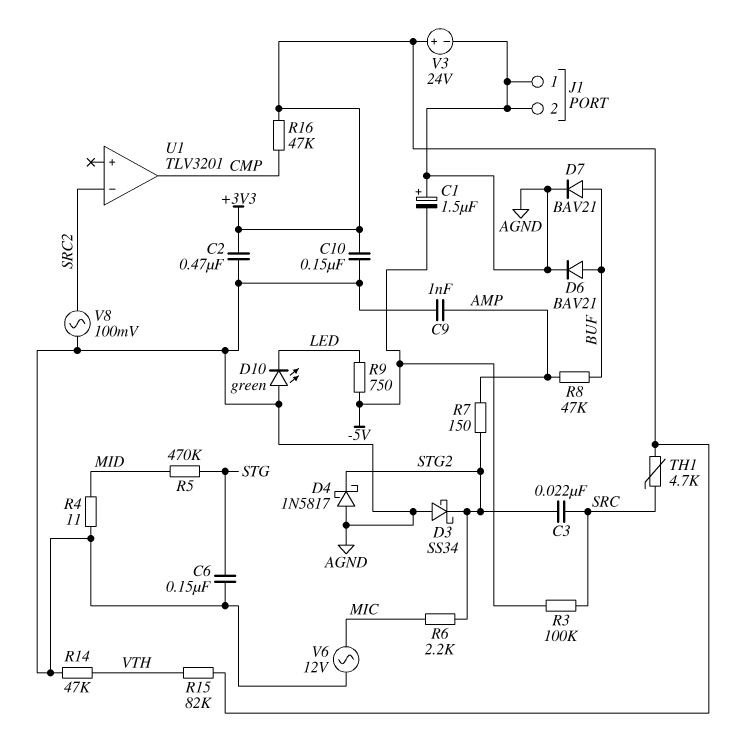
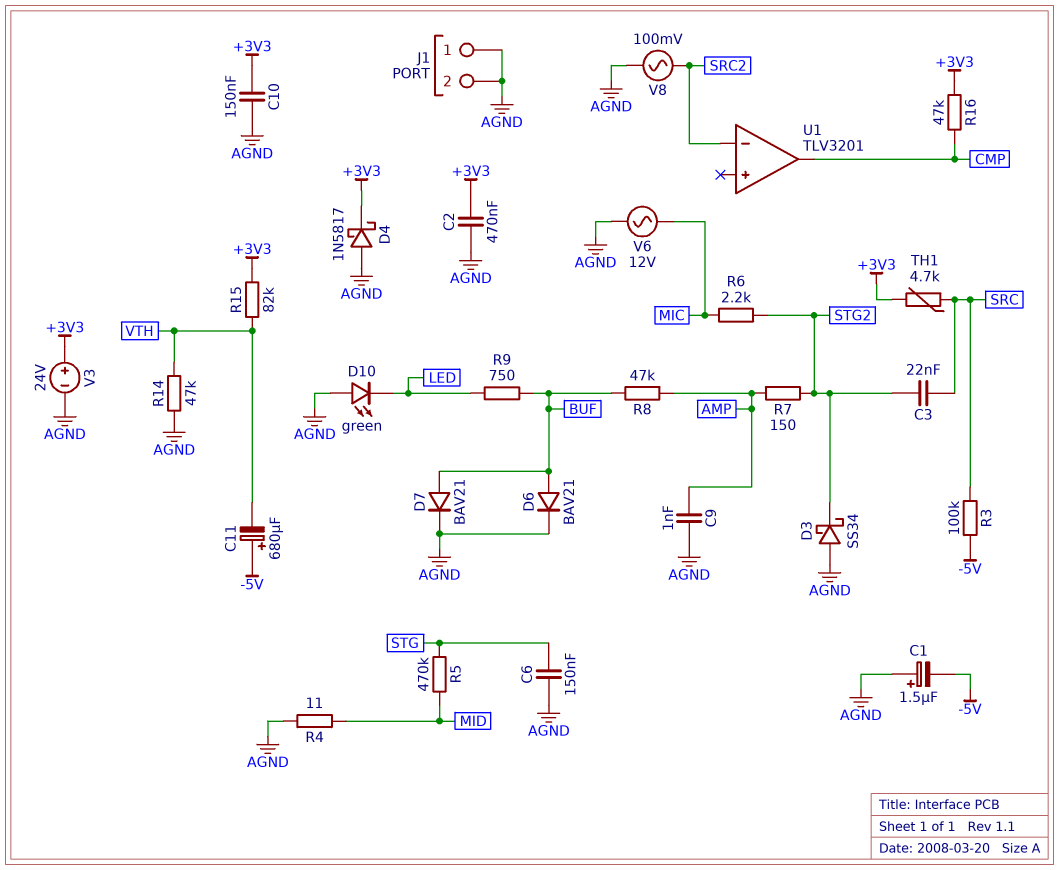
C11: none -> 680uF (plus -5V, minus VTH)
D4: schottky 1N5817 (A AGND, K STG2) -> schottky 1N5817 (A AGND, K +3V3)
R9: 750 (-5V, LED) -> 750 (BUF, LED)

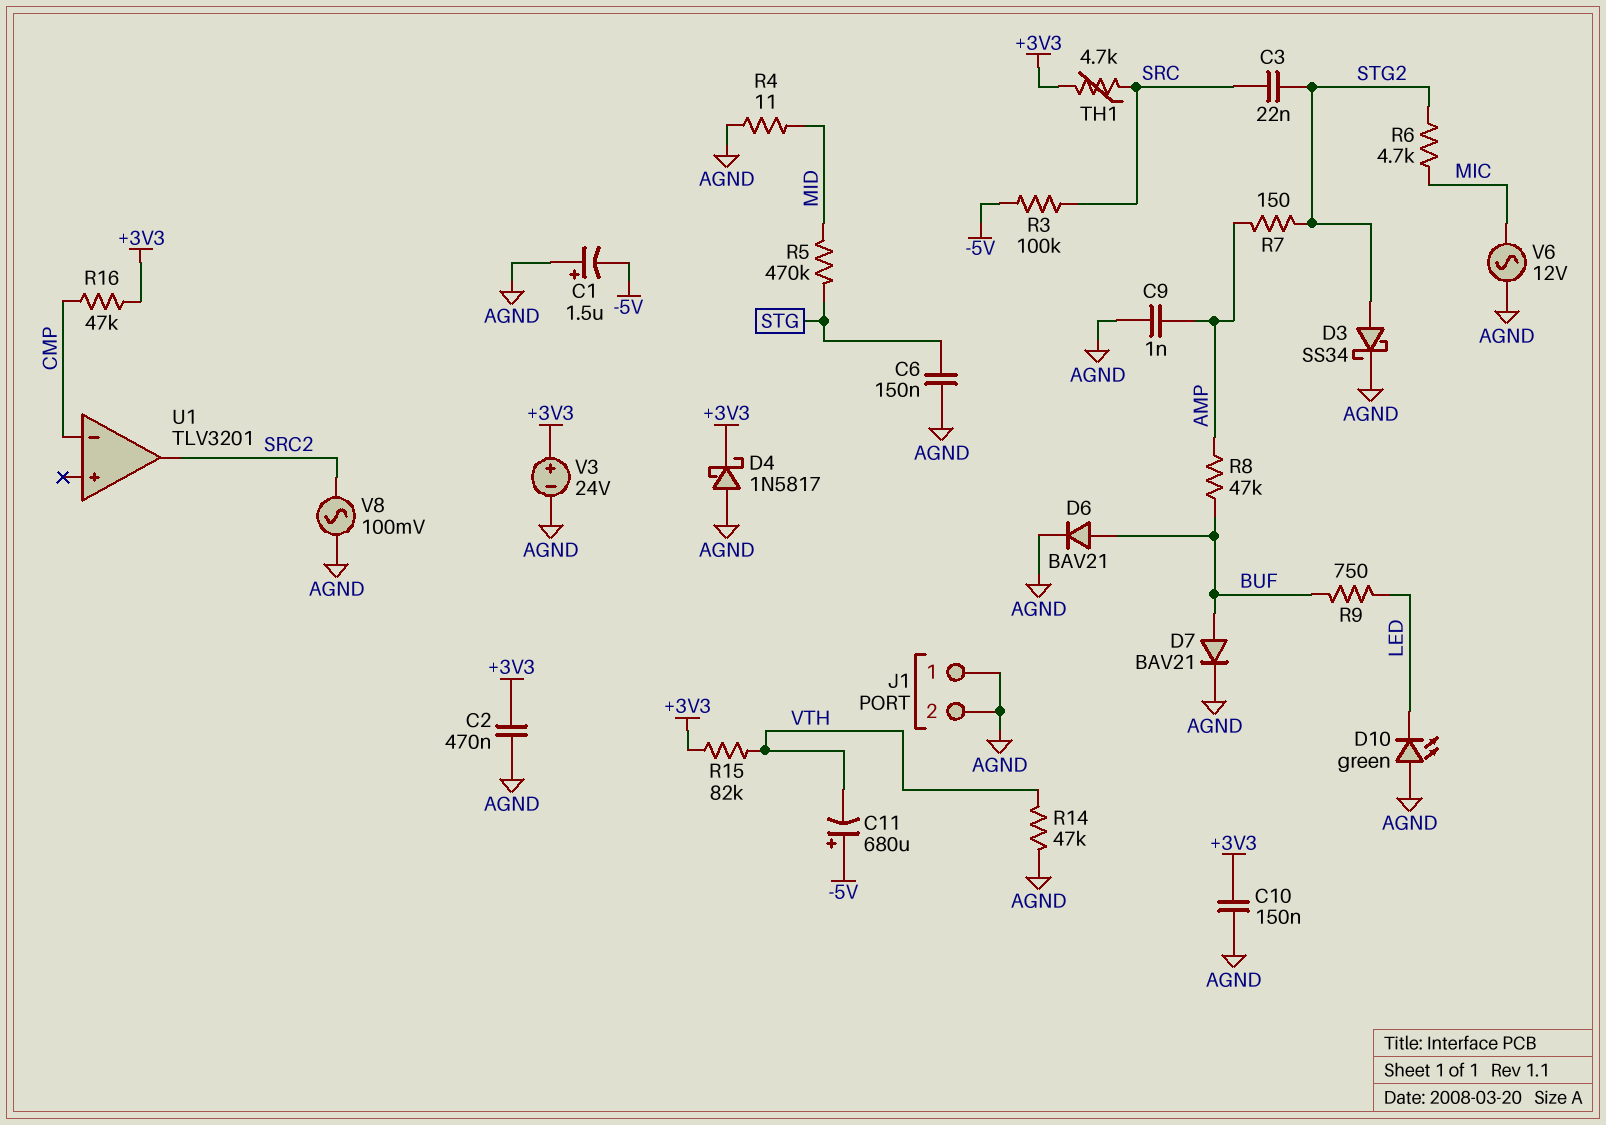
D3: schottky SS34 (A AGND, K STG2) -> schottky SS34 (A STG2, K AGND)
R6: 2.2k (MIC, STG2) -> 4.7k (MIC, STG2)
U1 pin in-: SRC2 -> CMP
U1 pin out: CMP -> SRC2

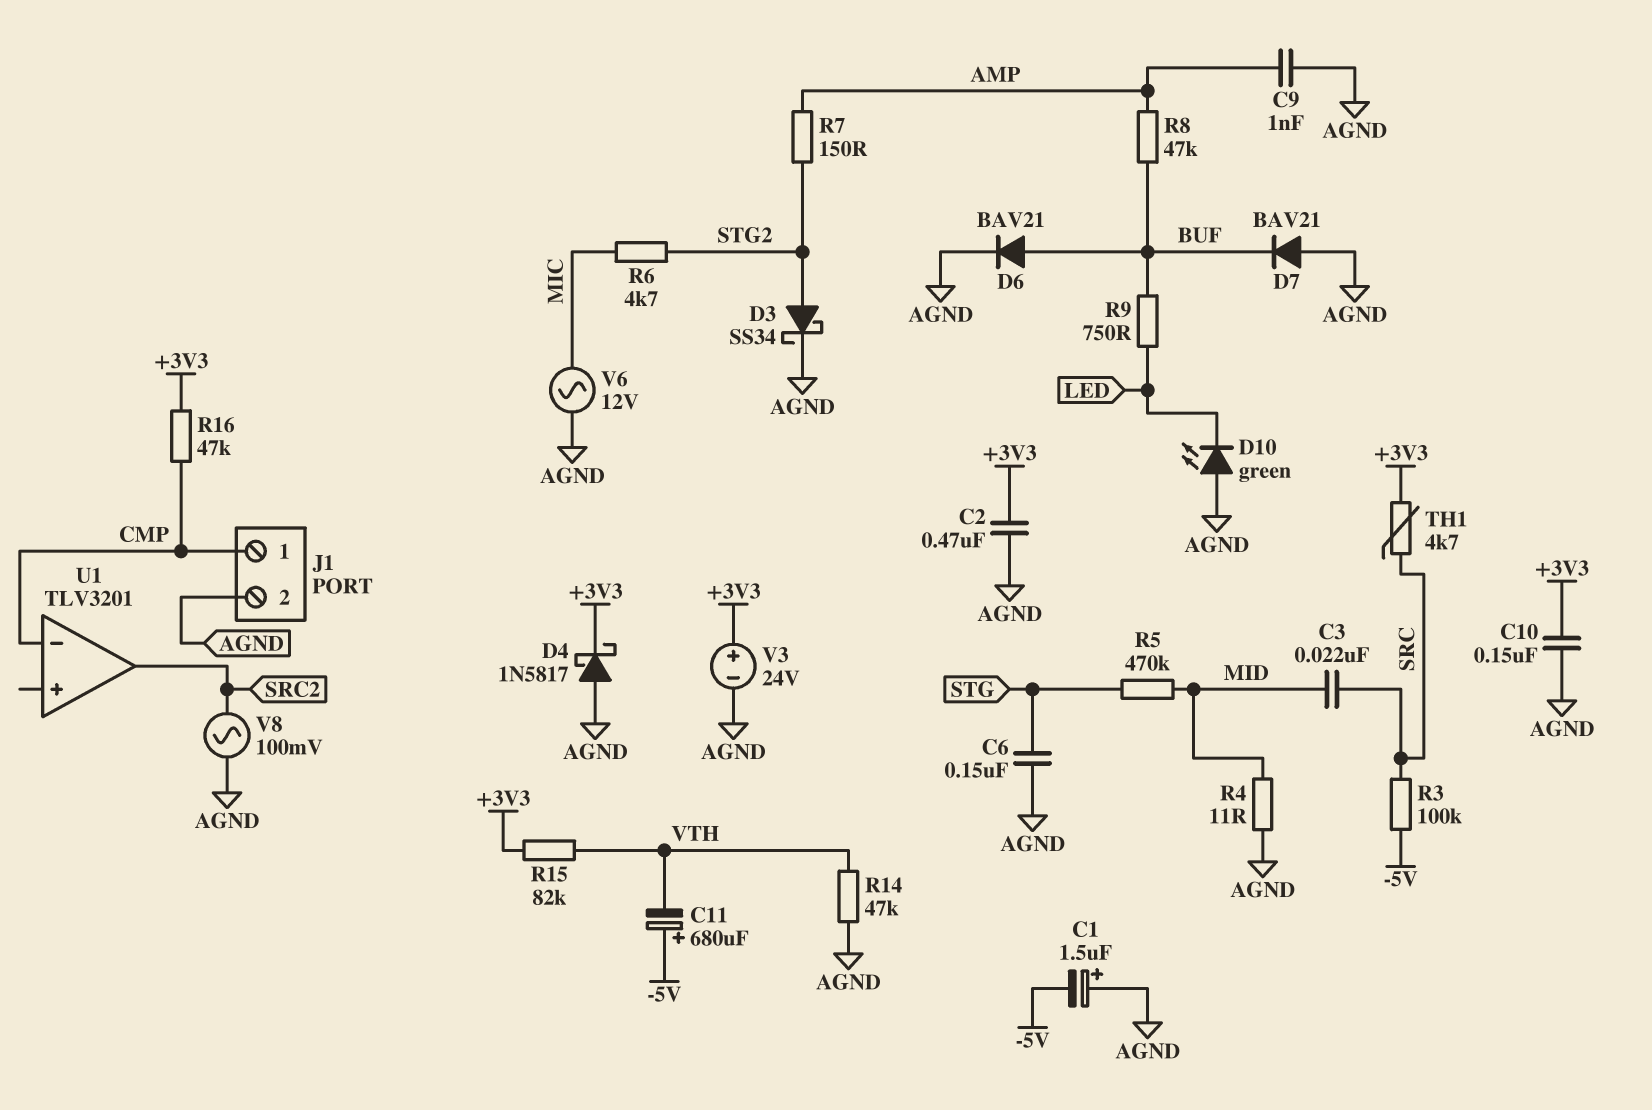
C3: 22nF (SRC, STG2) -> 22nF (MID, SRC)
D7: diode BAV21 (A BUF, K AGND) -> diode BAV21 (A AGND, K BUF)
J1 pin 1: AGND -> CMP

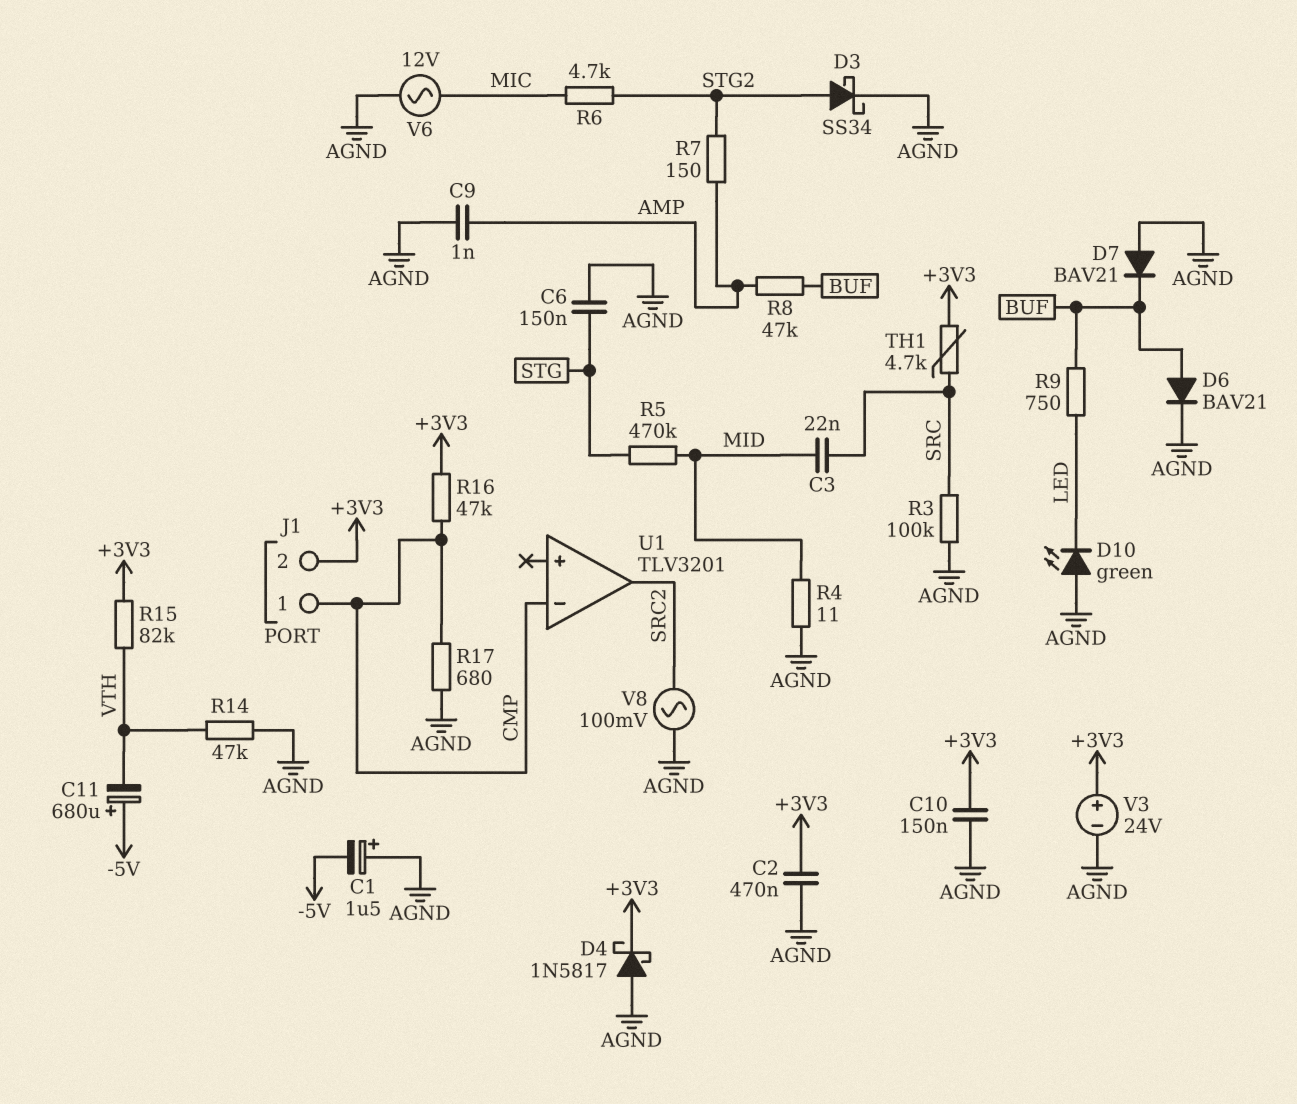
J1 pin 2: AGND -> +3V3
R3: 100k (-5V, SRC) -> 100k (AGND, SRC)
R17: none -> 680 (AGND, CMP)

